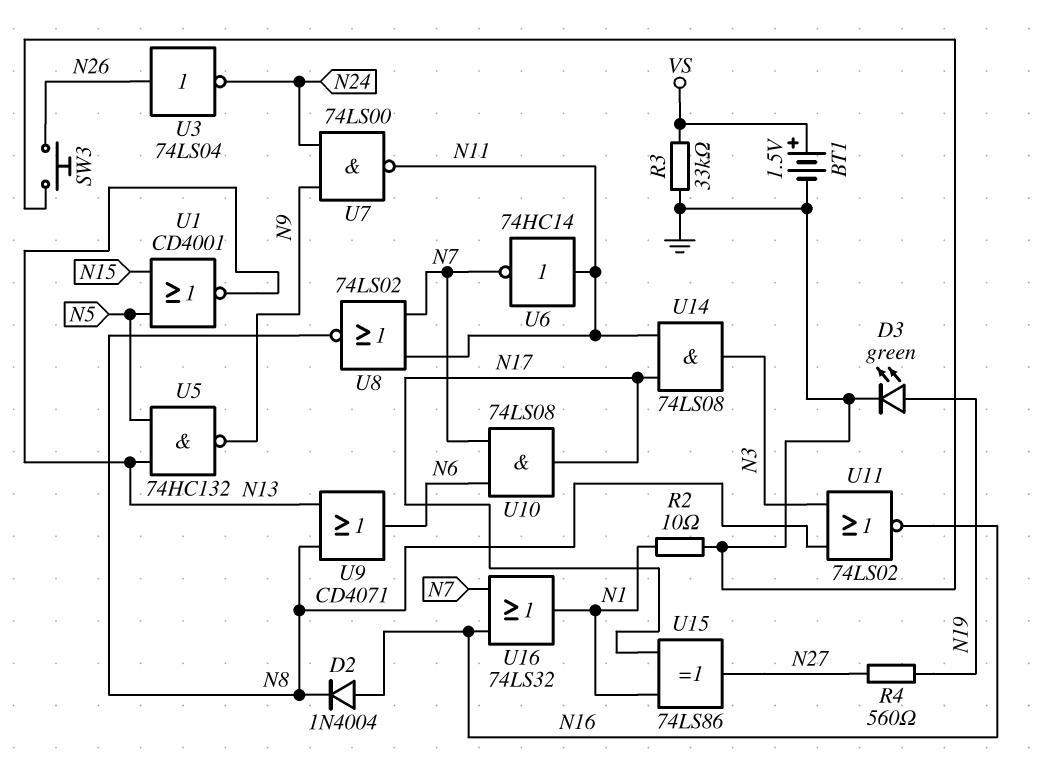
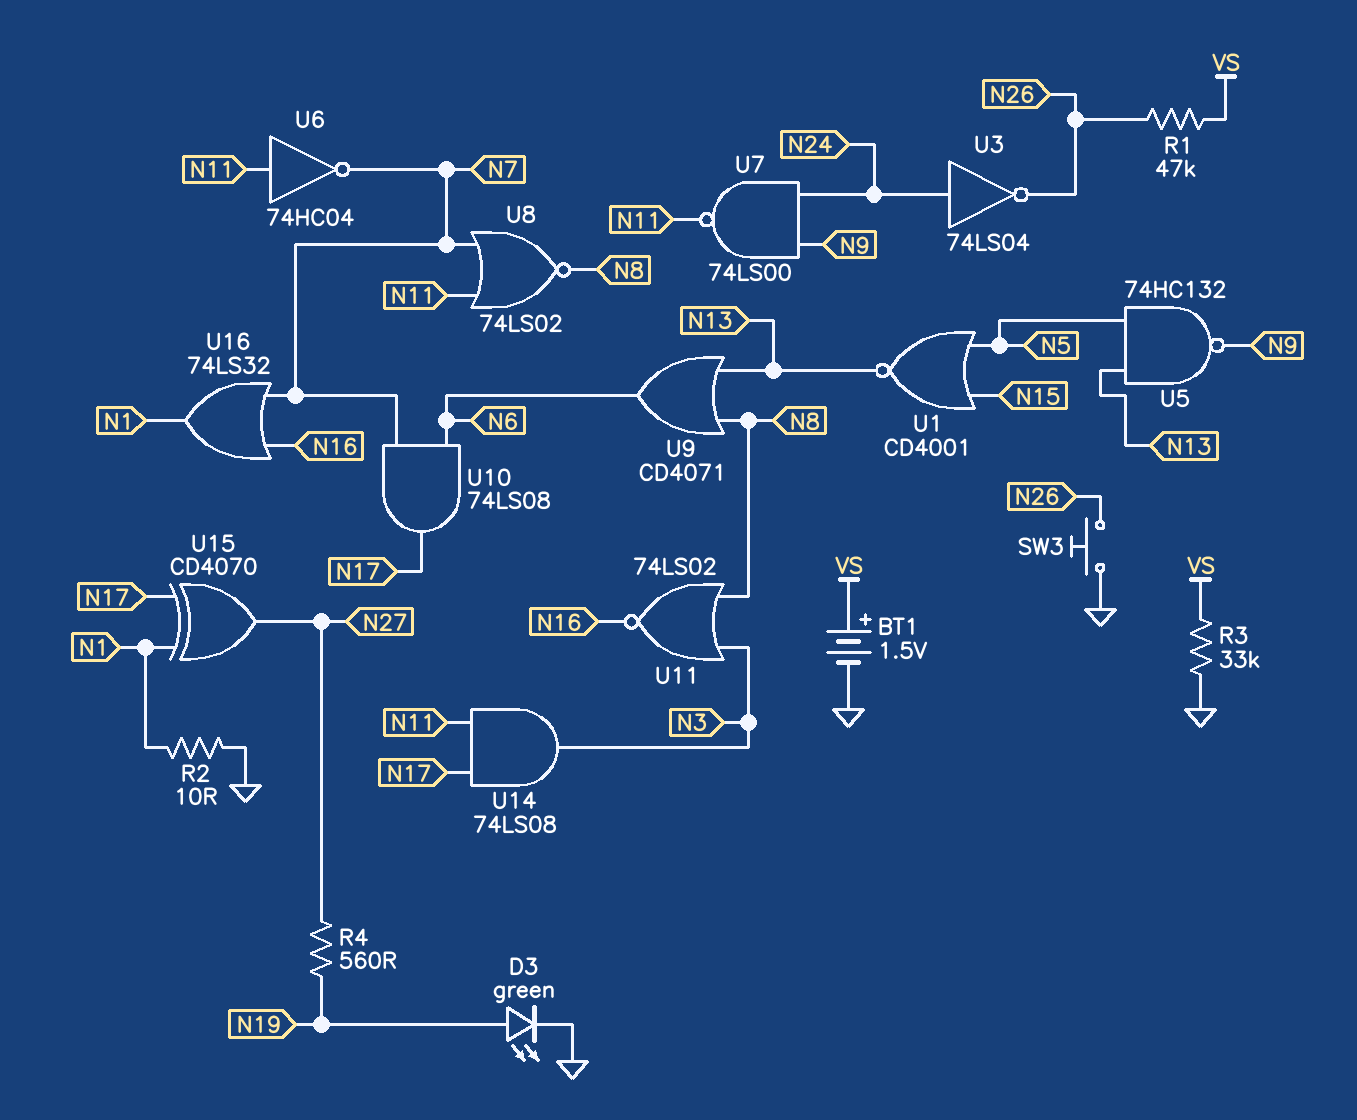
D2: diode 1N4004 (A N16, K N8) -> none
R1: none -> 47k (N26, VS)
U3: NOT 74LS04 (in N26, out N24) -> NOT 74LS04 (in N24, out N26)
U6: NOT 74HC14 (in N11, out N7) -> NOT 74HC04 (in N11, out N7)
U15: XOR 74LS86 (in N1, in N17, out N27) -> XOR CD4070 (in N1, in N17, out N27)

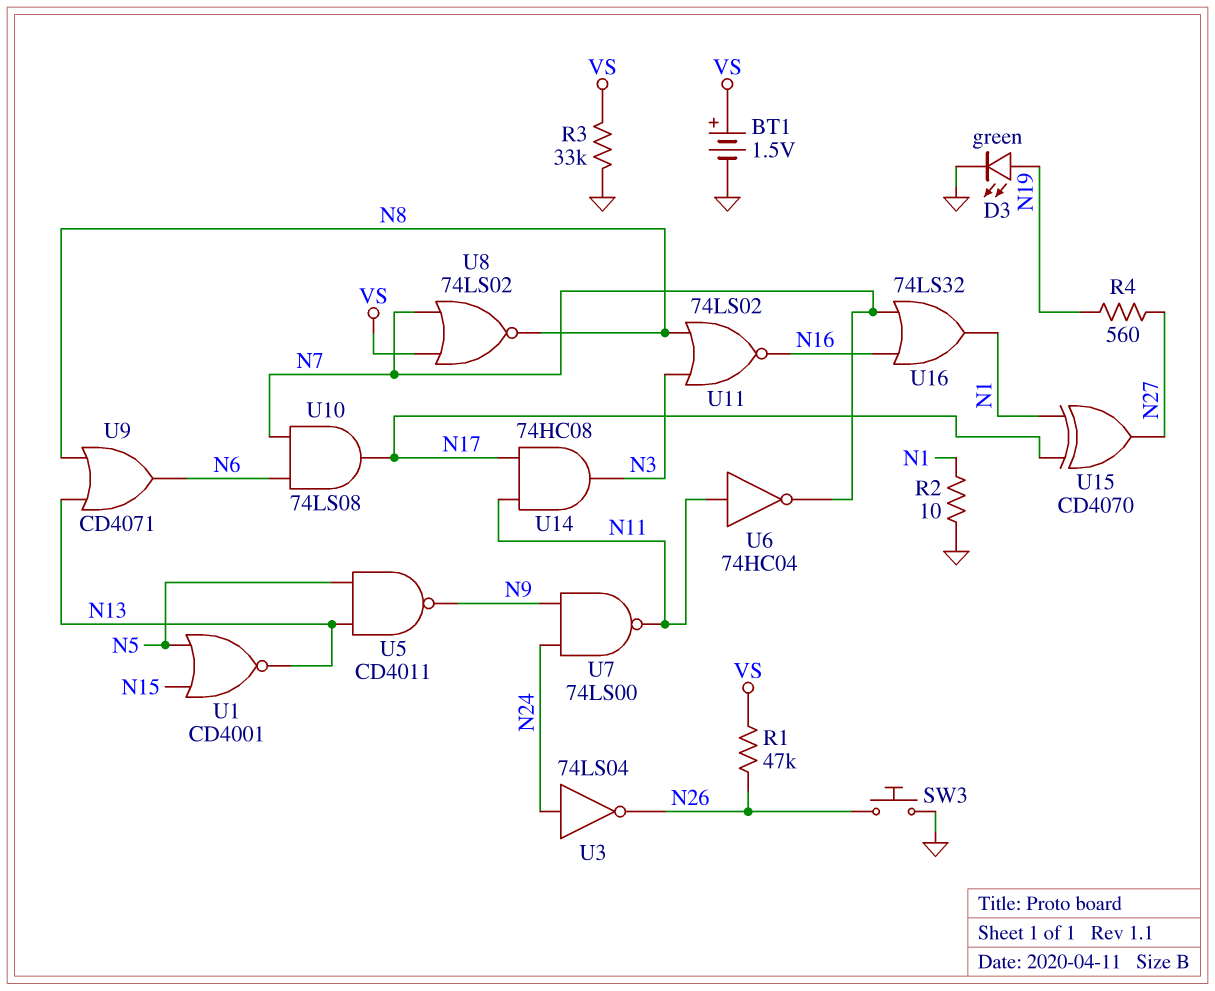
U5: NAND 74HC132 (in N5, in N13, out N9) -> NAND CD4011 (in N5, in N13, out N9)
U8: NOR 74LS02 (in N7, in N11, out N8) -> NOR 74LS02 (in N7, in VS, out N8)
U14: AND 74LS08 (in N11, in N17, out N3) -> AND 74HC08 (in N11, in N17, out N3)

